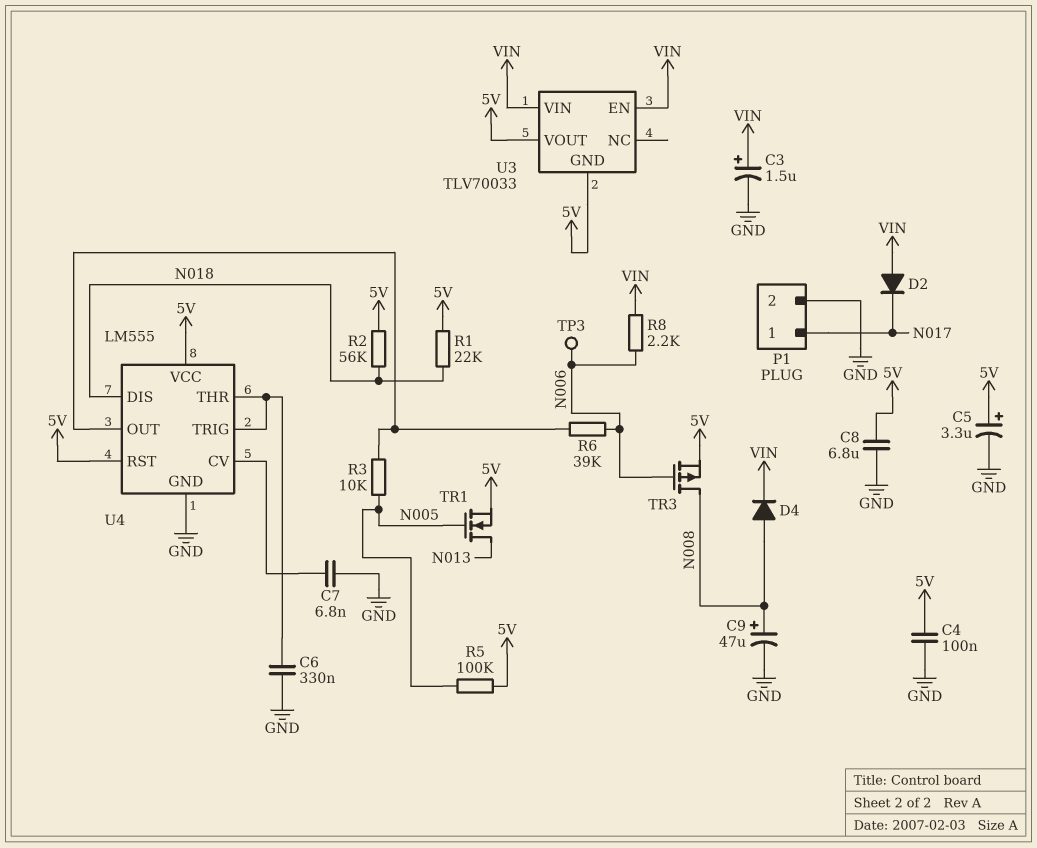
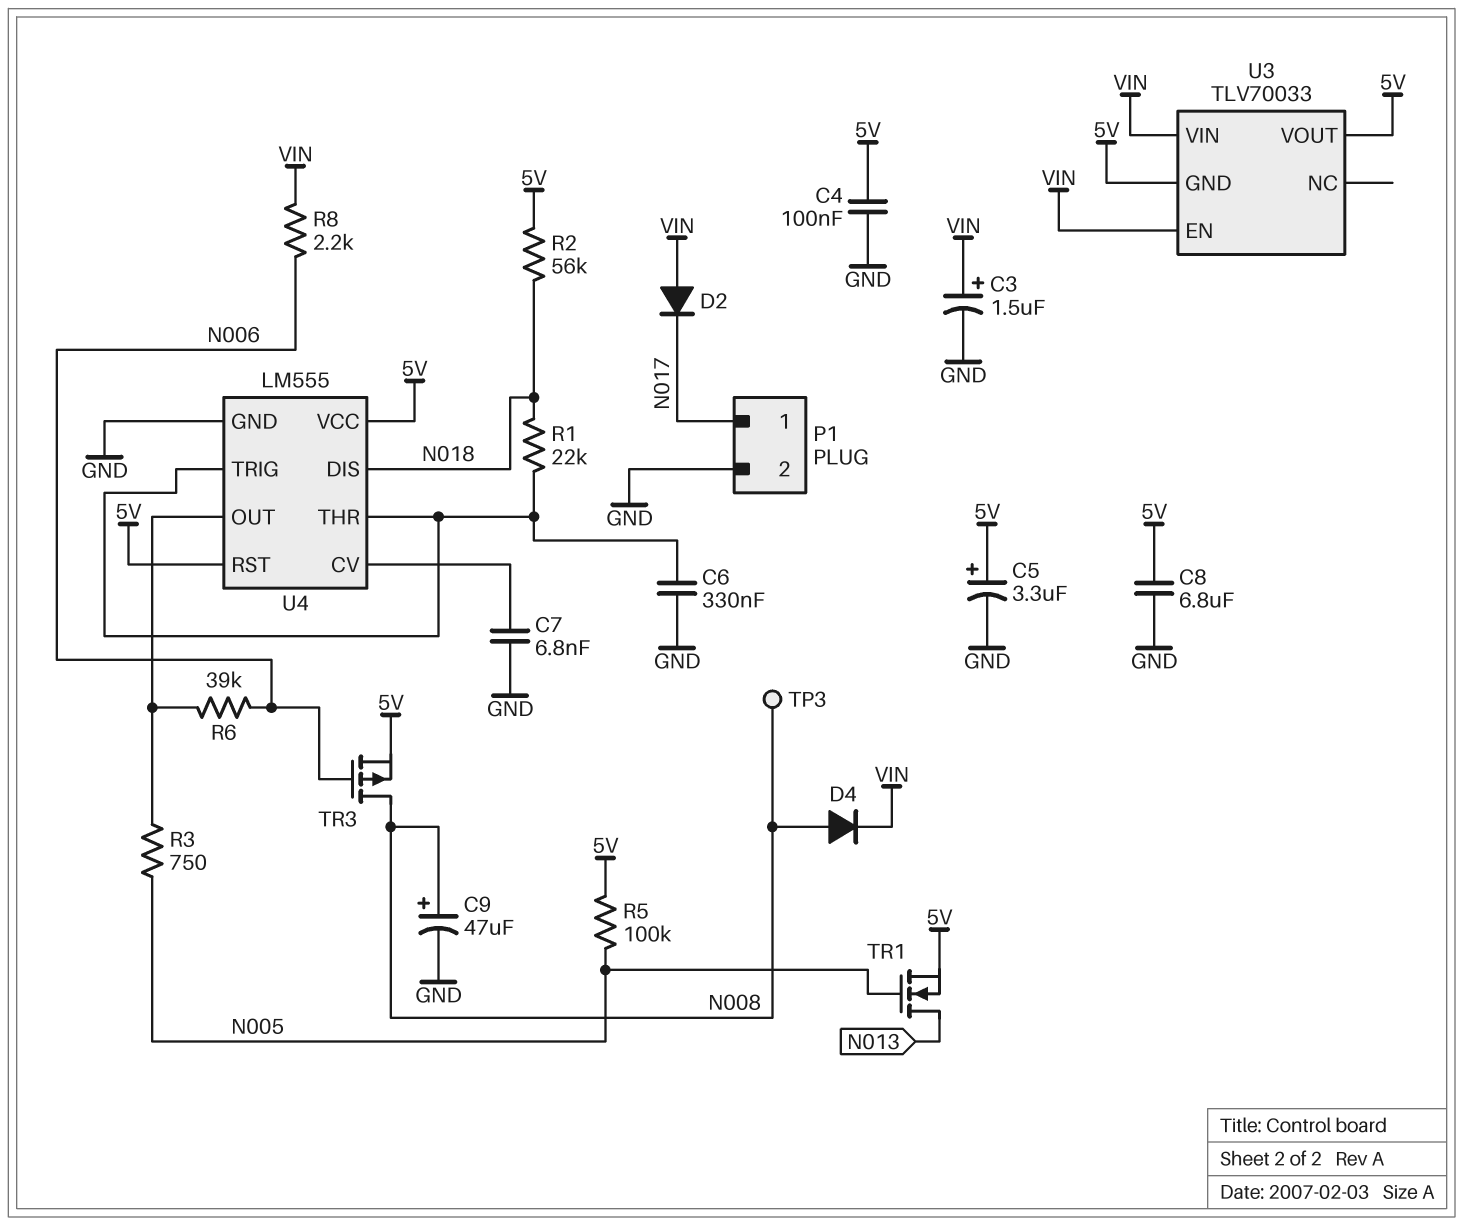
R1: 22k (5V, N018) -> 22k (N018, U4/THR)
R3: 10k (N005, U4/OUT) -> 750 (N005, U4/OUT)
TP3: test point (N006) -> test point (N008)

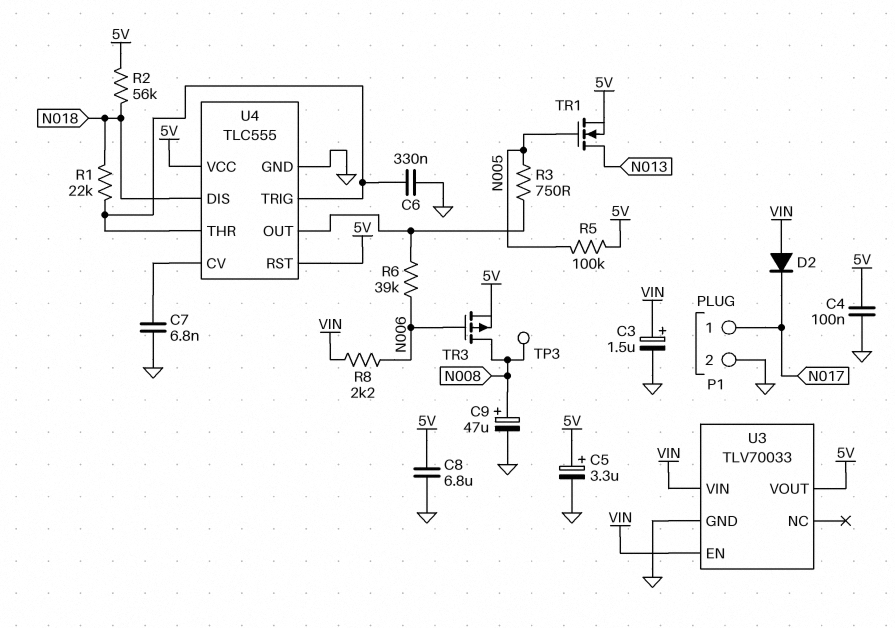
D4: diode (A N008, K VIN) -> none
U3 pin GND: 5V -> GND
U4: LM555 -> TLC555

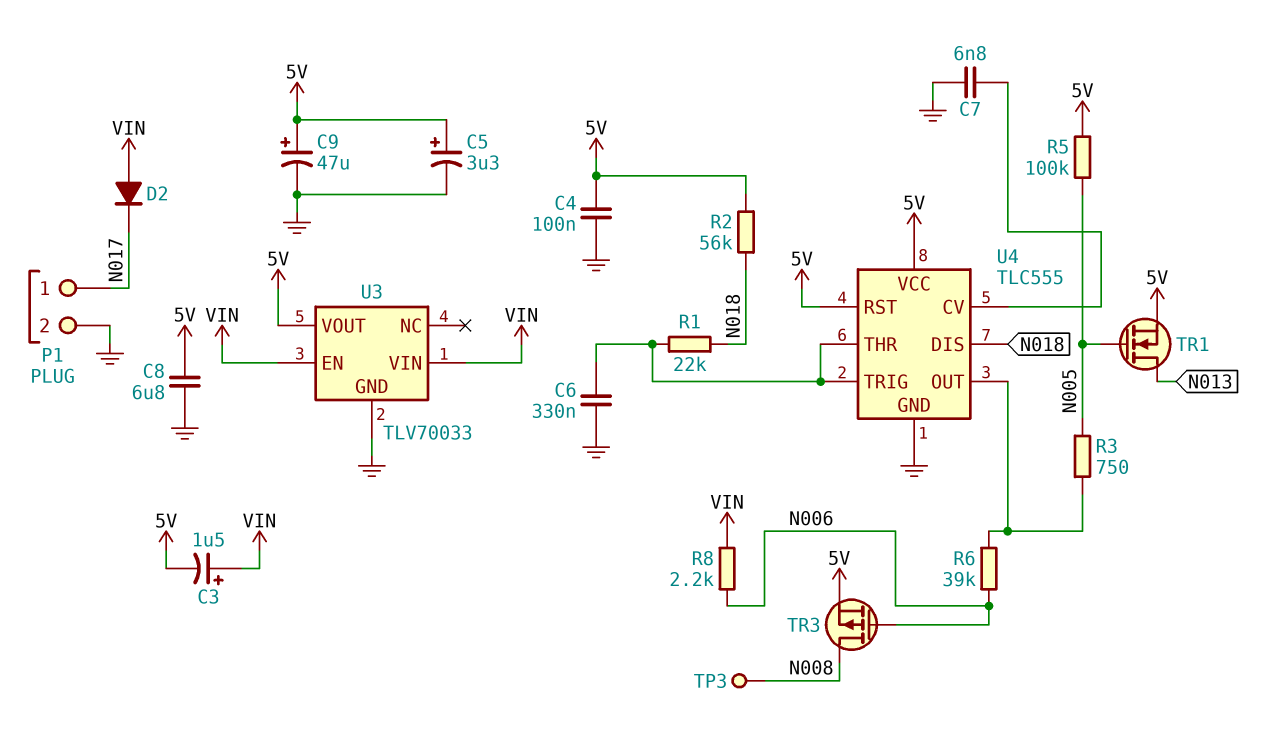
C3: 1.5uF (plus VIN, minus GND) -> 1.5uF (plus VIN, minus 5V)
C9: 47uF (plus N008, minus GND) -> 47uF (plus 5V, minus GND)

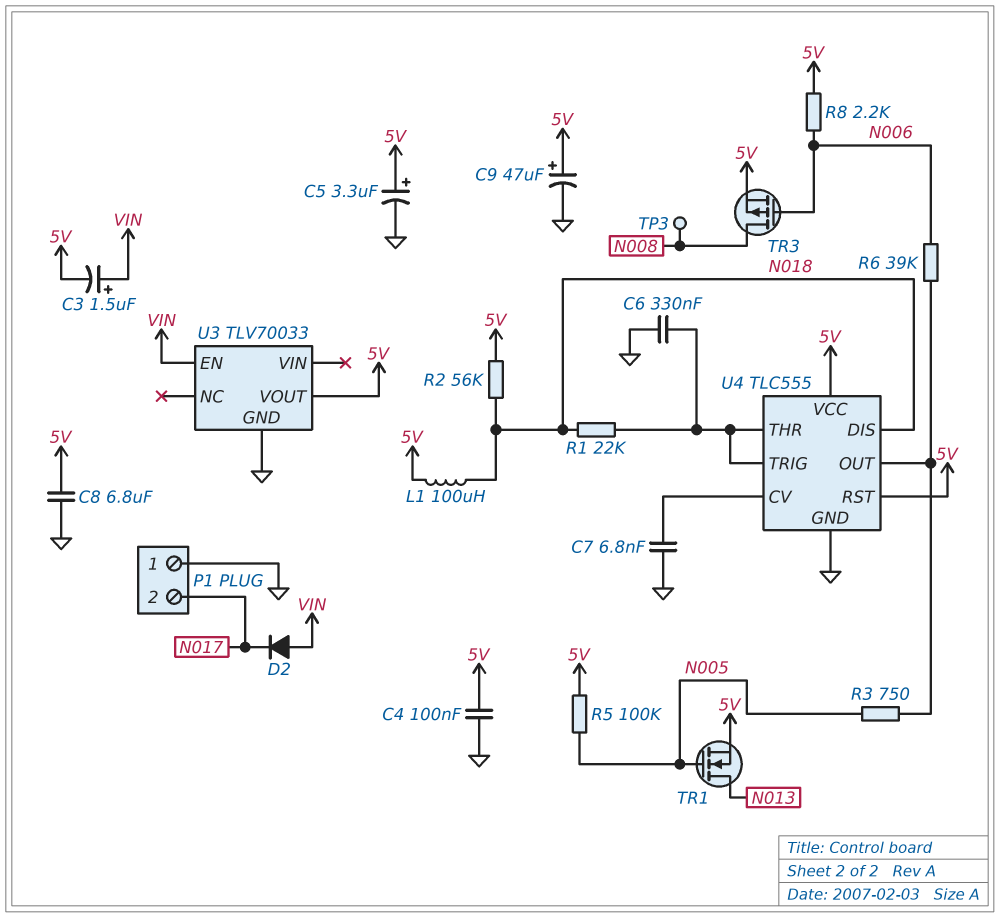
L1: none -> 100uH (5V, N018)
P1 pin 1: N017 -> GND
P1 pin 2: GND -> N017
R8: 2.2k (N006, VIN) -> 2.2k (5V, N006)
U3 pin VIN: VIN -> none

